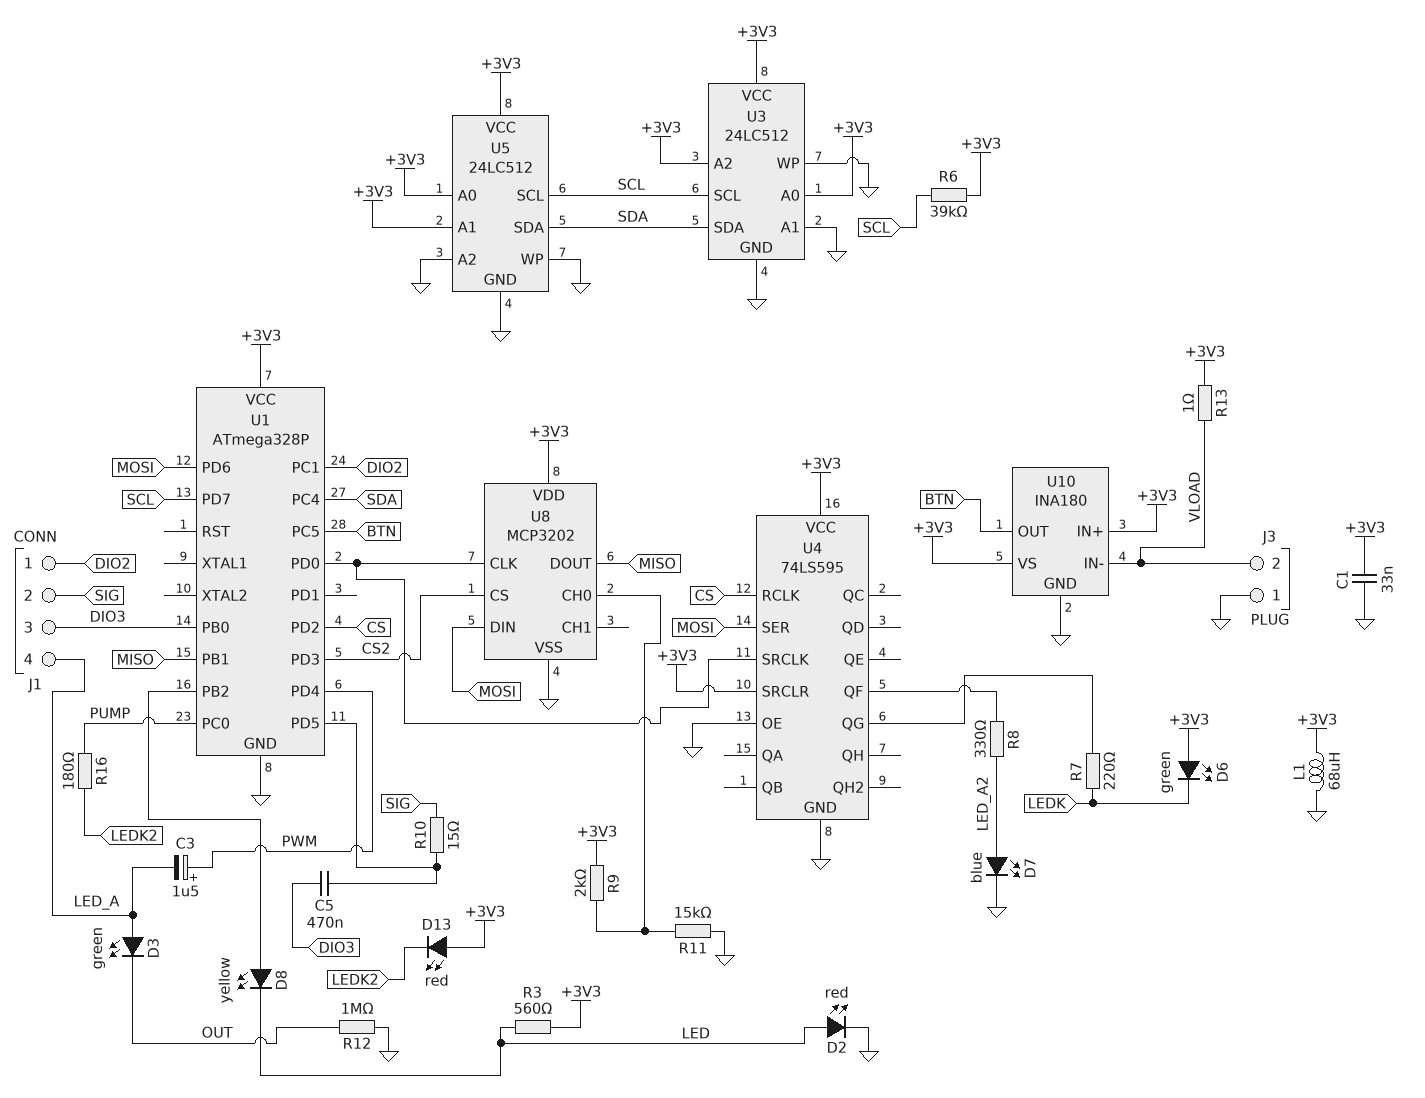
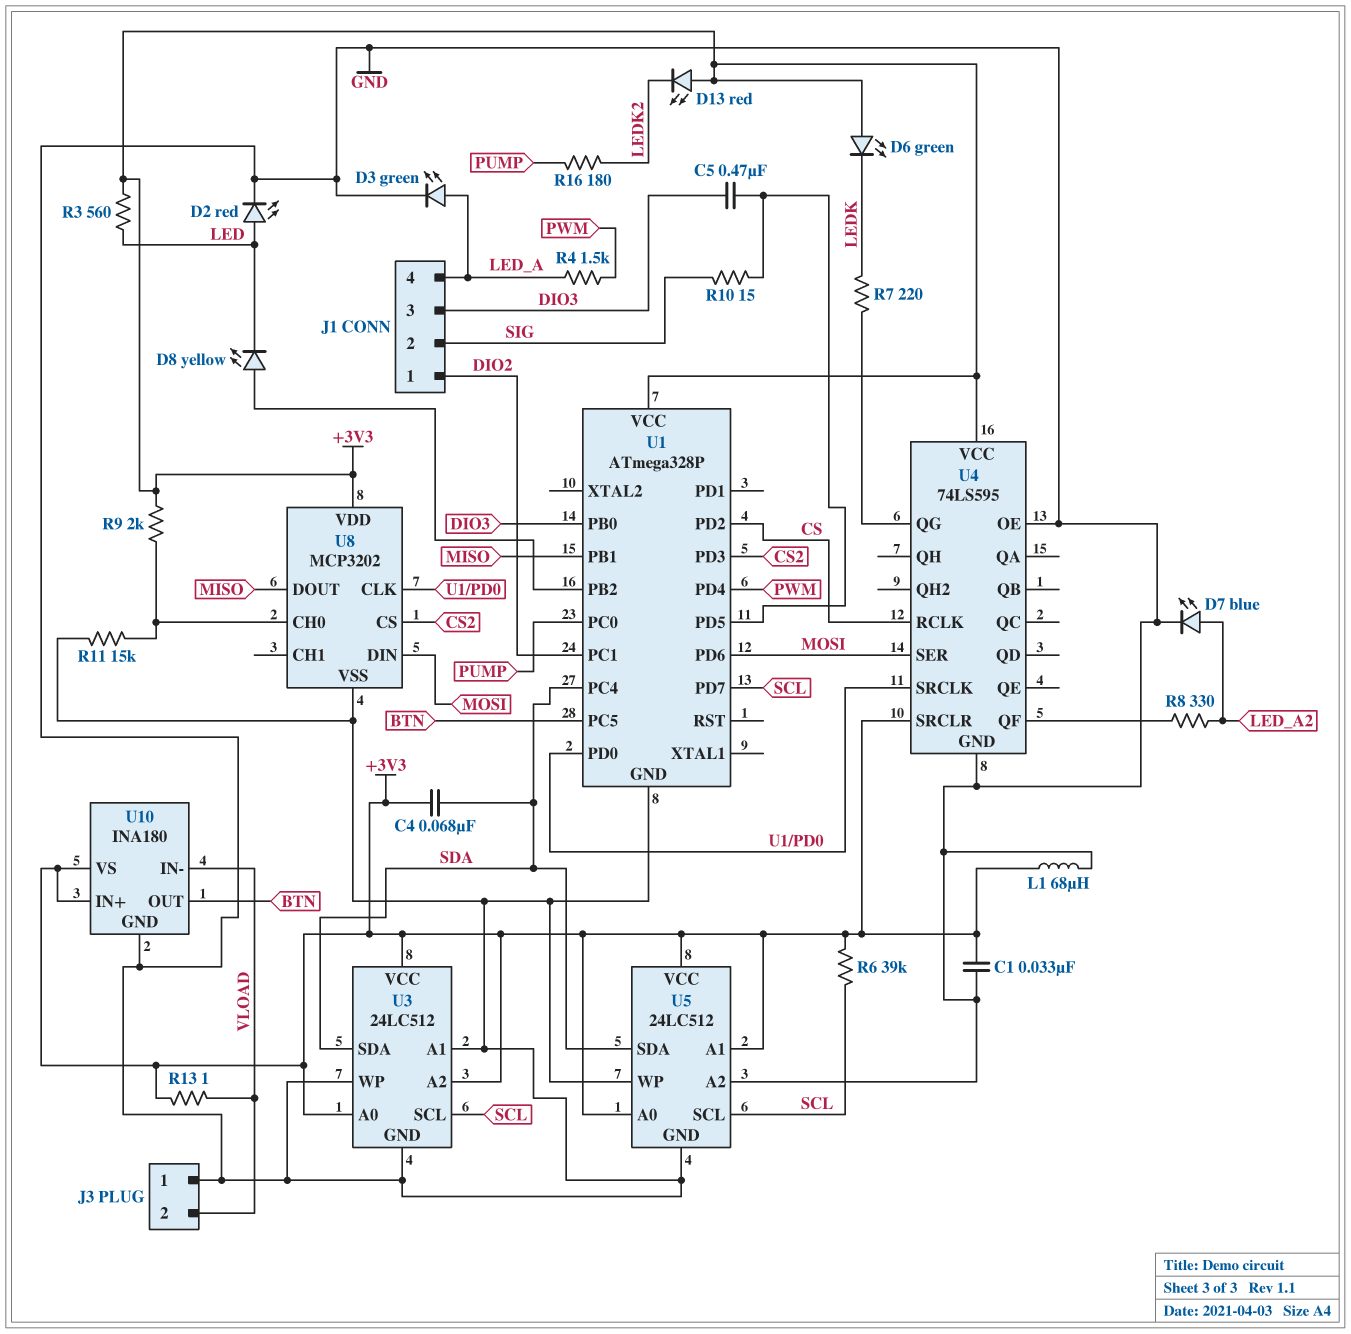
C3: 1.5uF (plus PWM, minus LED_A) -> none
C4: none -> 68nF (+3V3, SDA)
D3: LED green (A LED_A, K OUT) -> LED green (A LED_A, K GND)
R4: none -> 1.5k (LED_A, PWM)
R12: 1M (GND, OUT) -> none

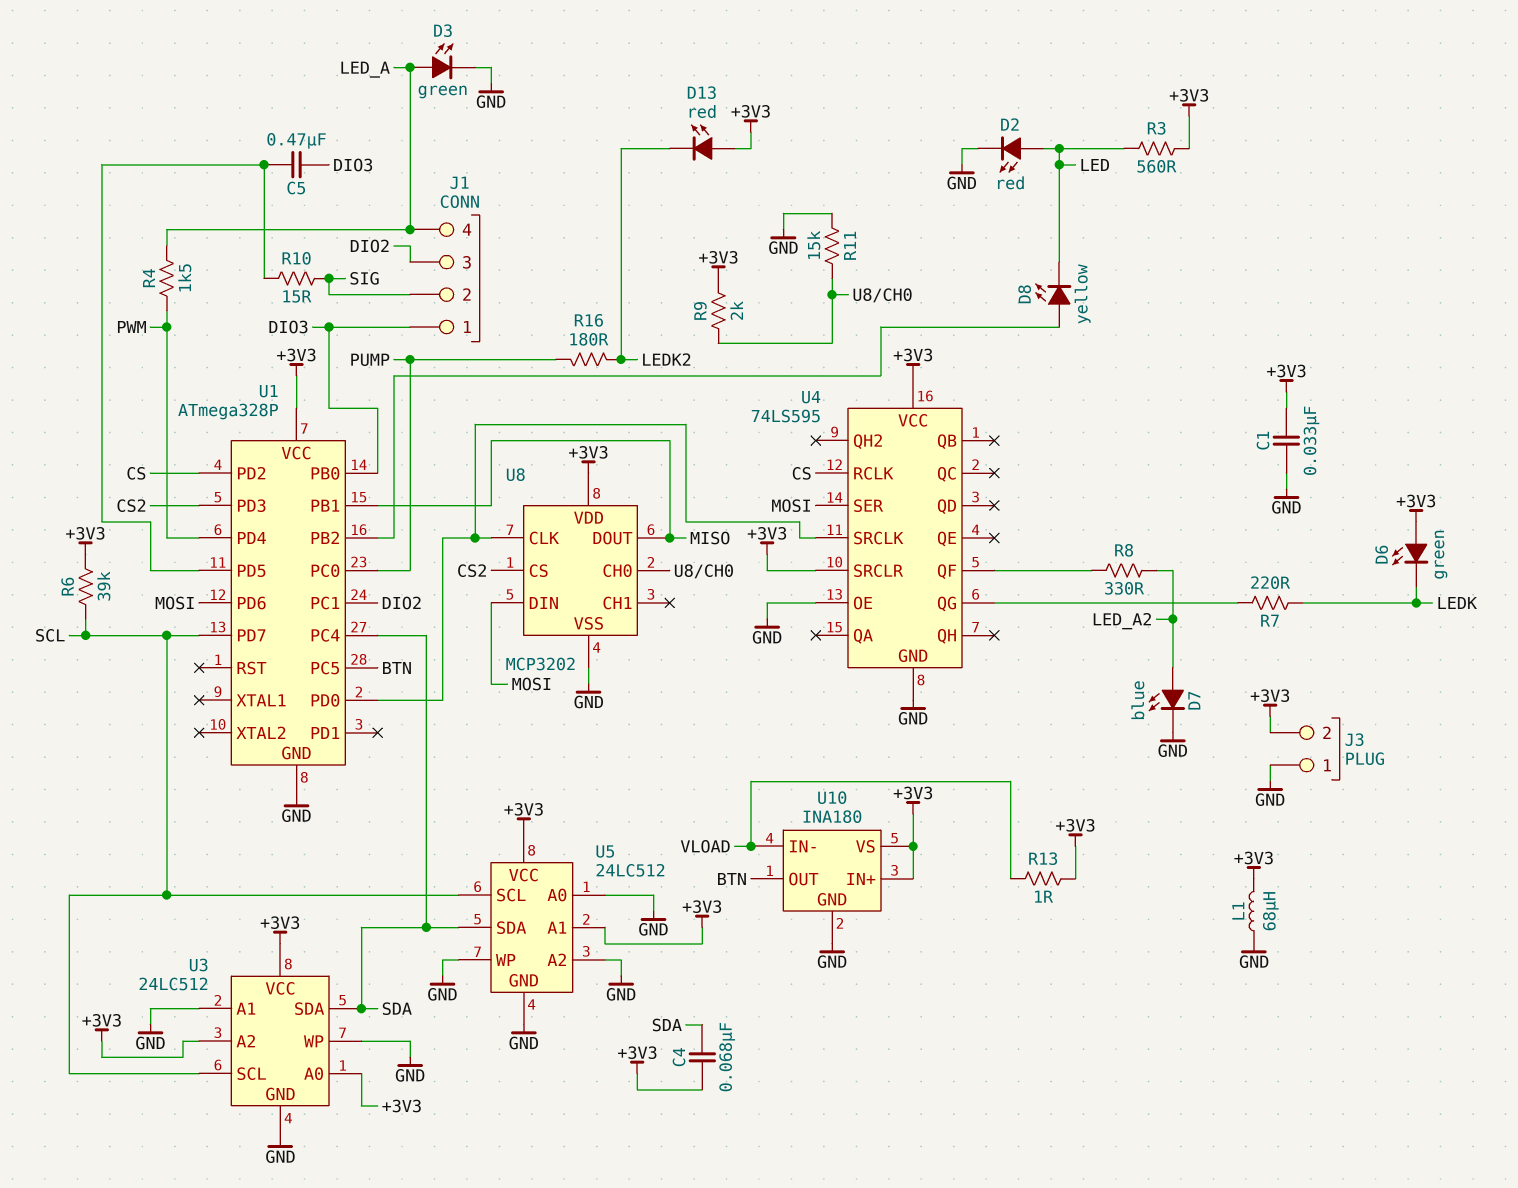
J1 pin 1: DIO2 -> DIO3
J1 pin 3: DIO3 -> DIO2
J3 pin 2: VLOAD -> +3V3
U5 pin A0: +3V3 -> GND

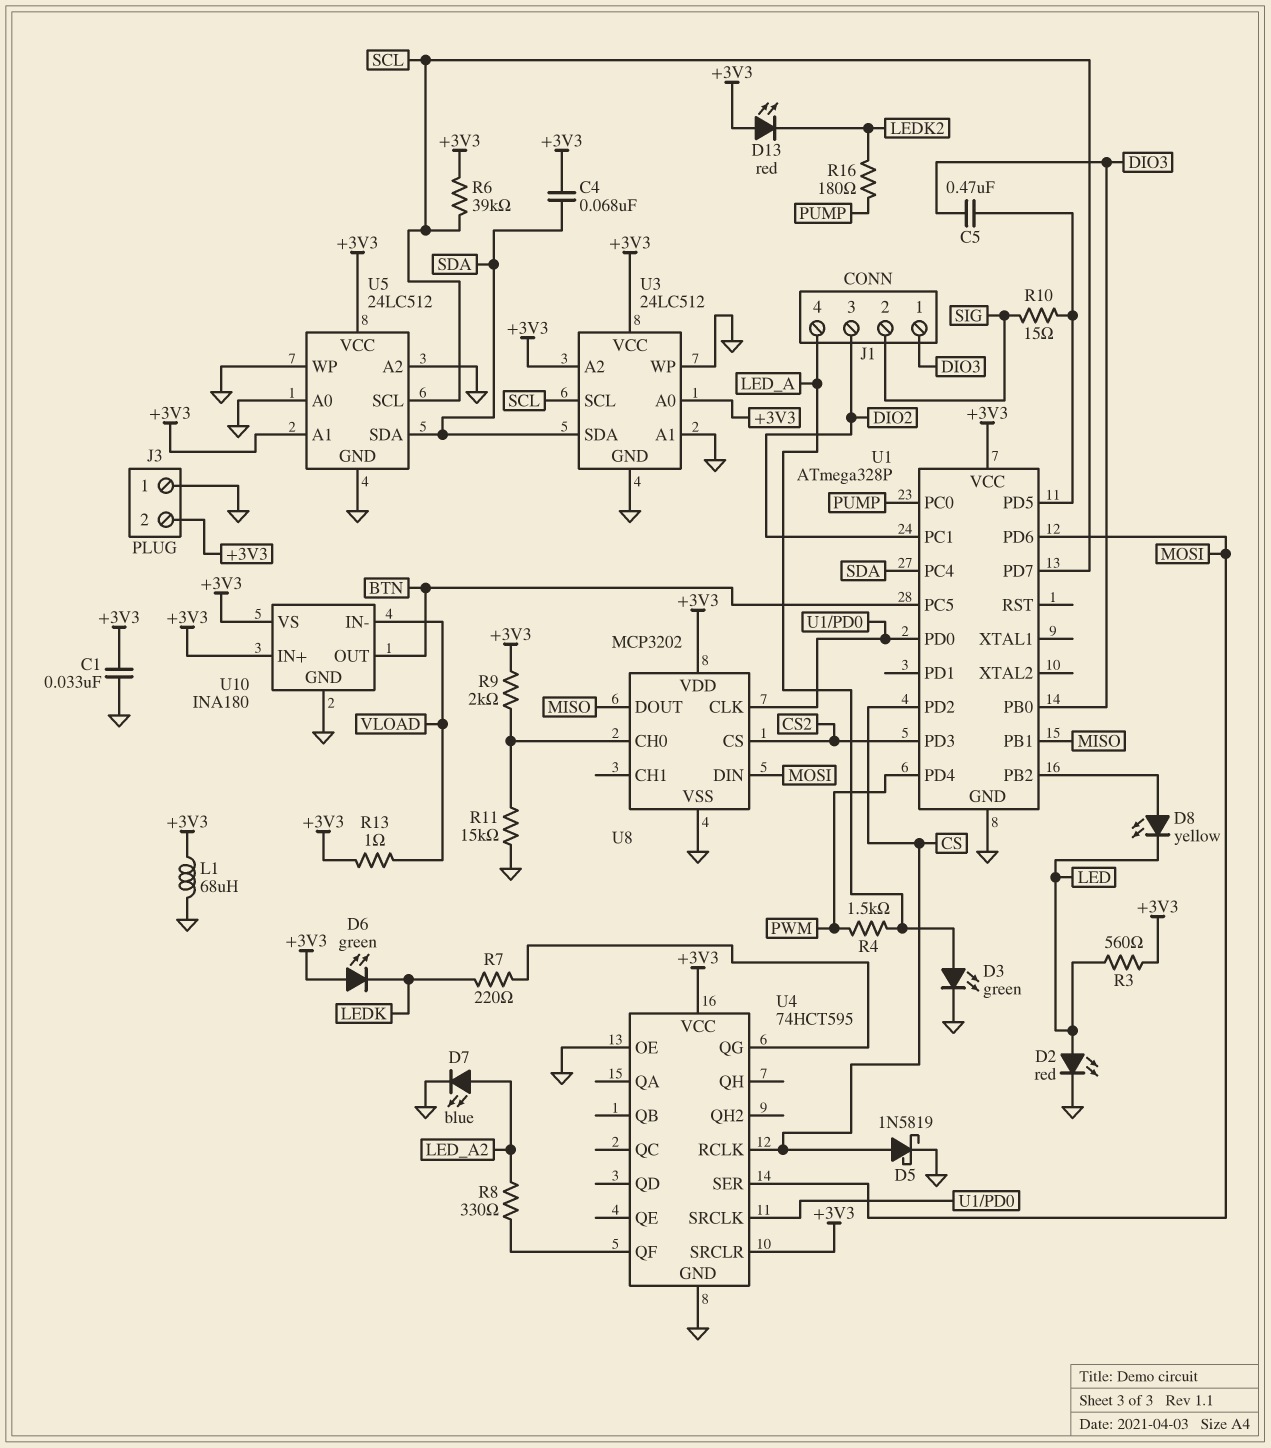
D5: none -> schottky 1N5819 (A CS, K GND)
U4: 74LS595 -> 74HCT595

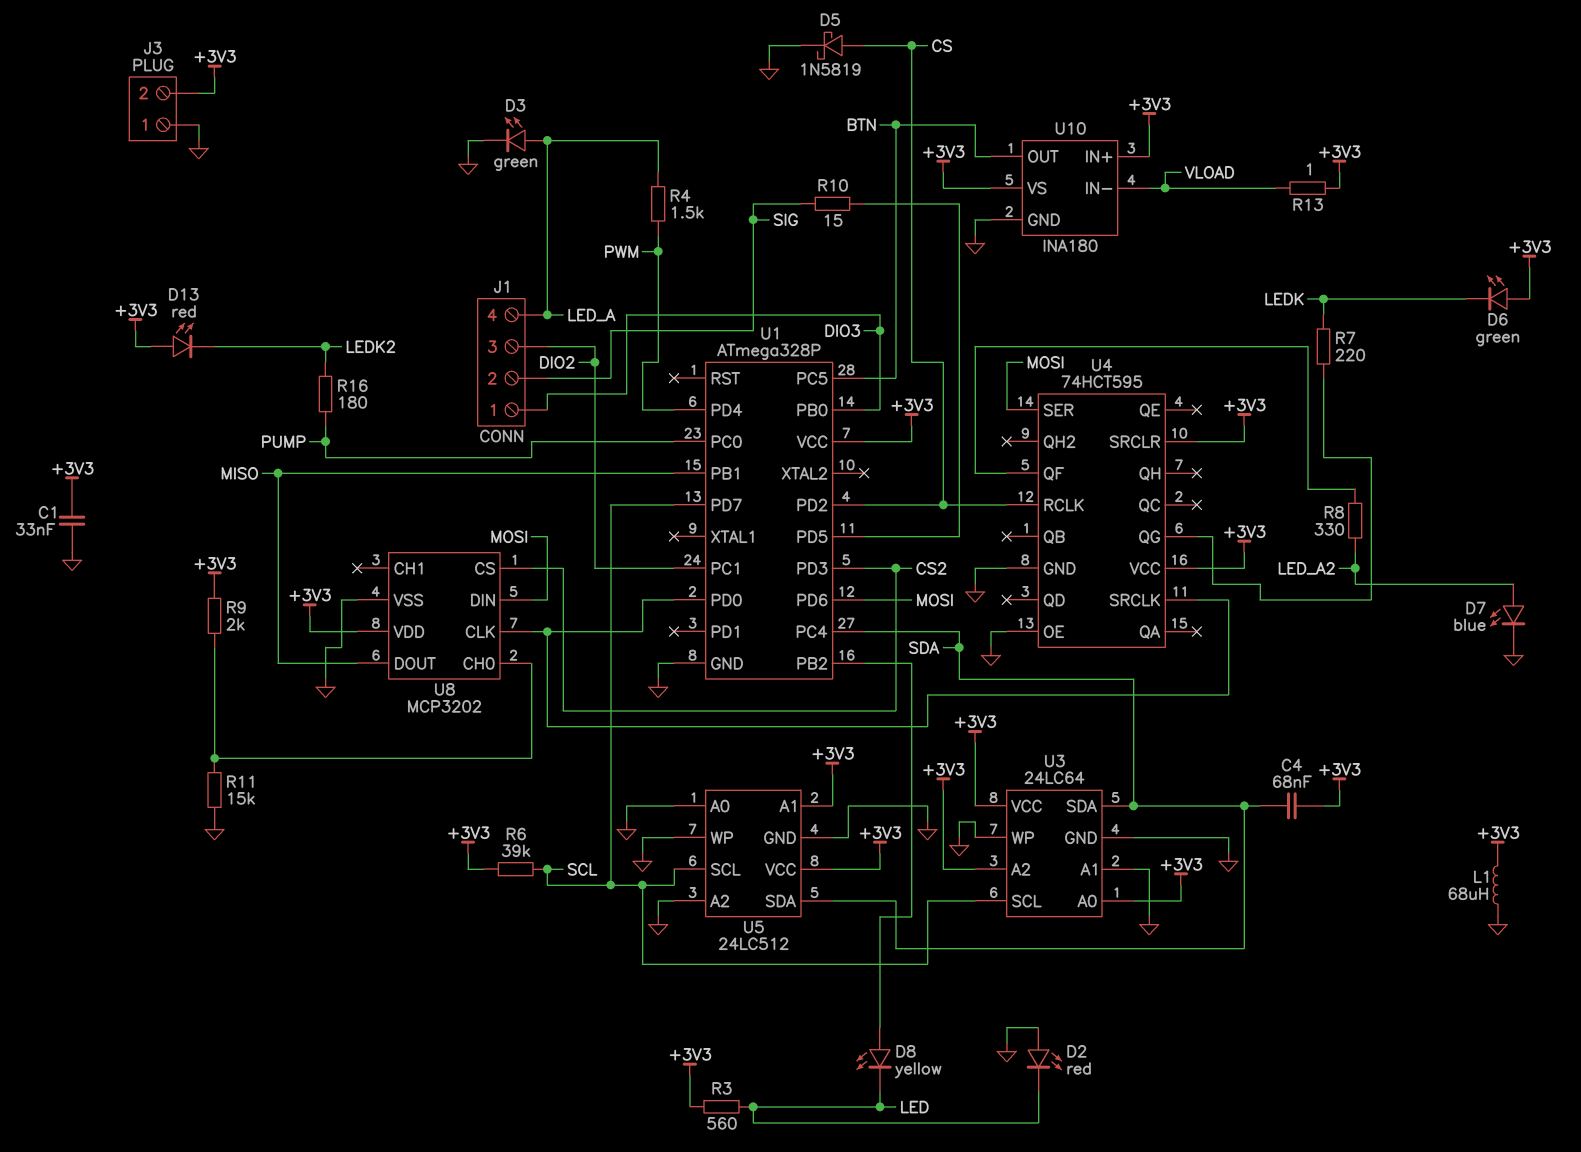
C5: 470nF (DIO3, U1/PD5) -> none
D2: LED red (A LED, K GND) -> LED red (A GND, K LED)
U3: 24LC512 -> 24LC64

